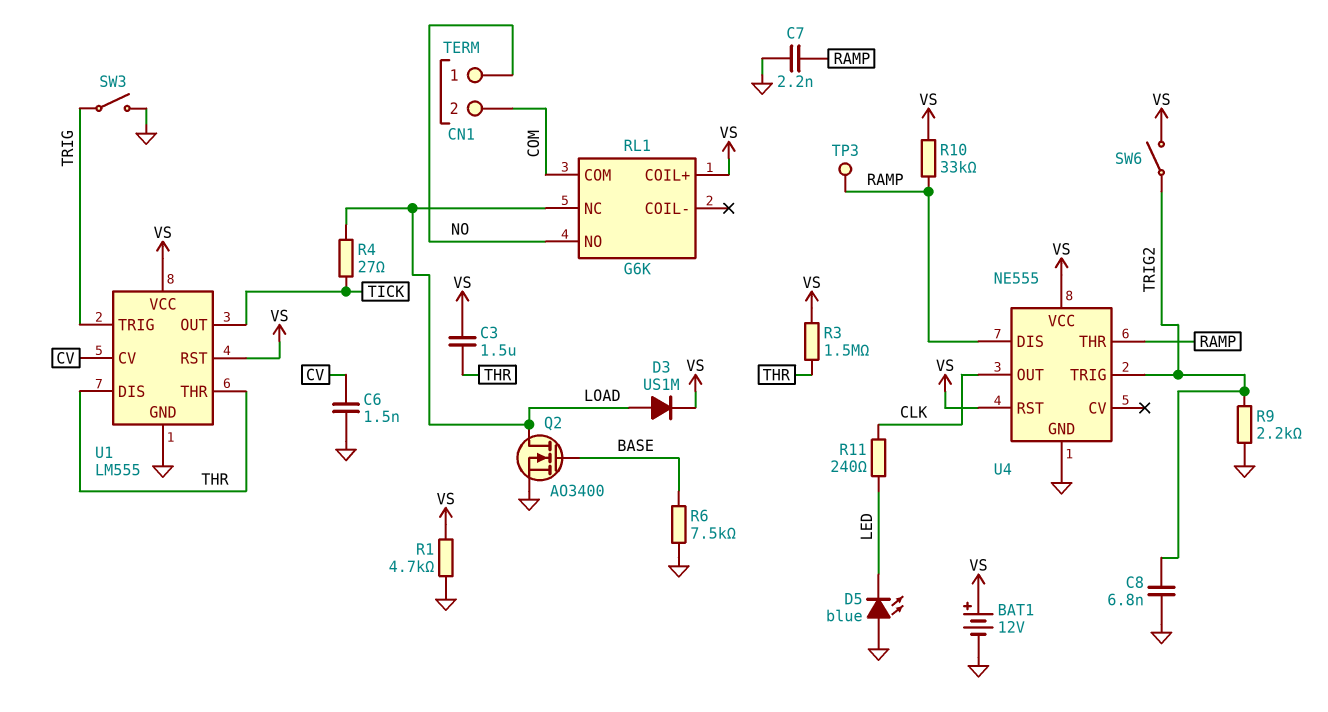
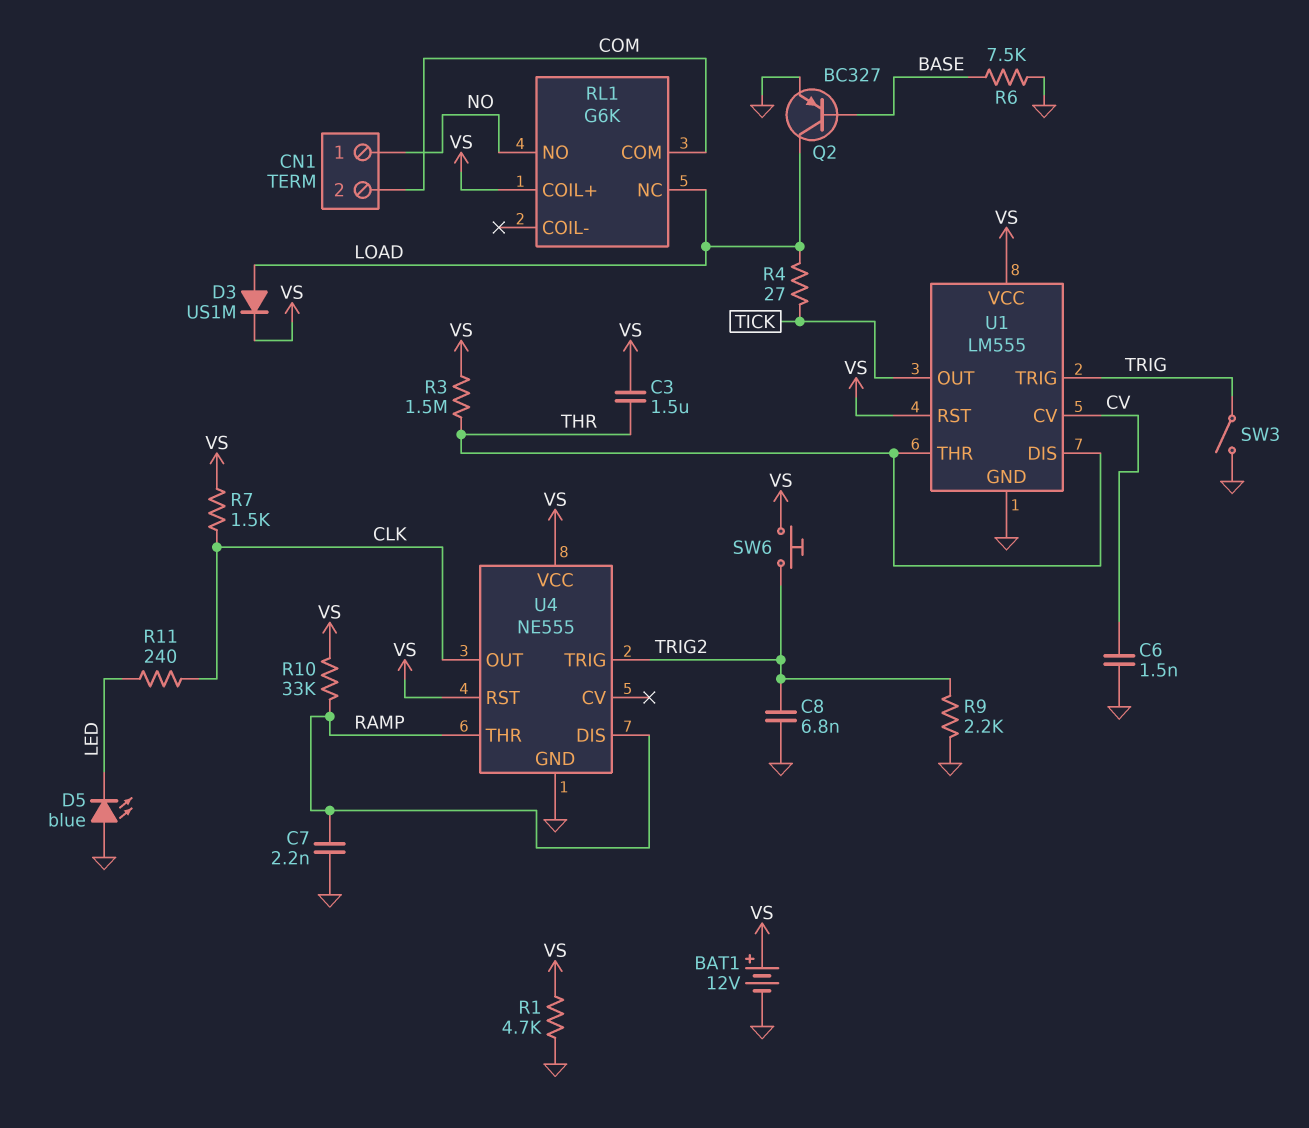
Q2: NMOS AO3400 (G BASE, D LOAD, S GND) -> PNP BC327 (B BASE, C LOAD, E GND)
R7: none -> 1.5k (CLK, VS)
SW6: switch (TRIG2, VS) -> button (TRIG2, VS)
TP3: test point (RAMP) -> none

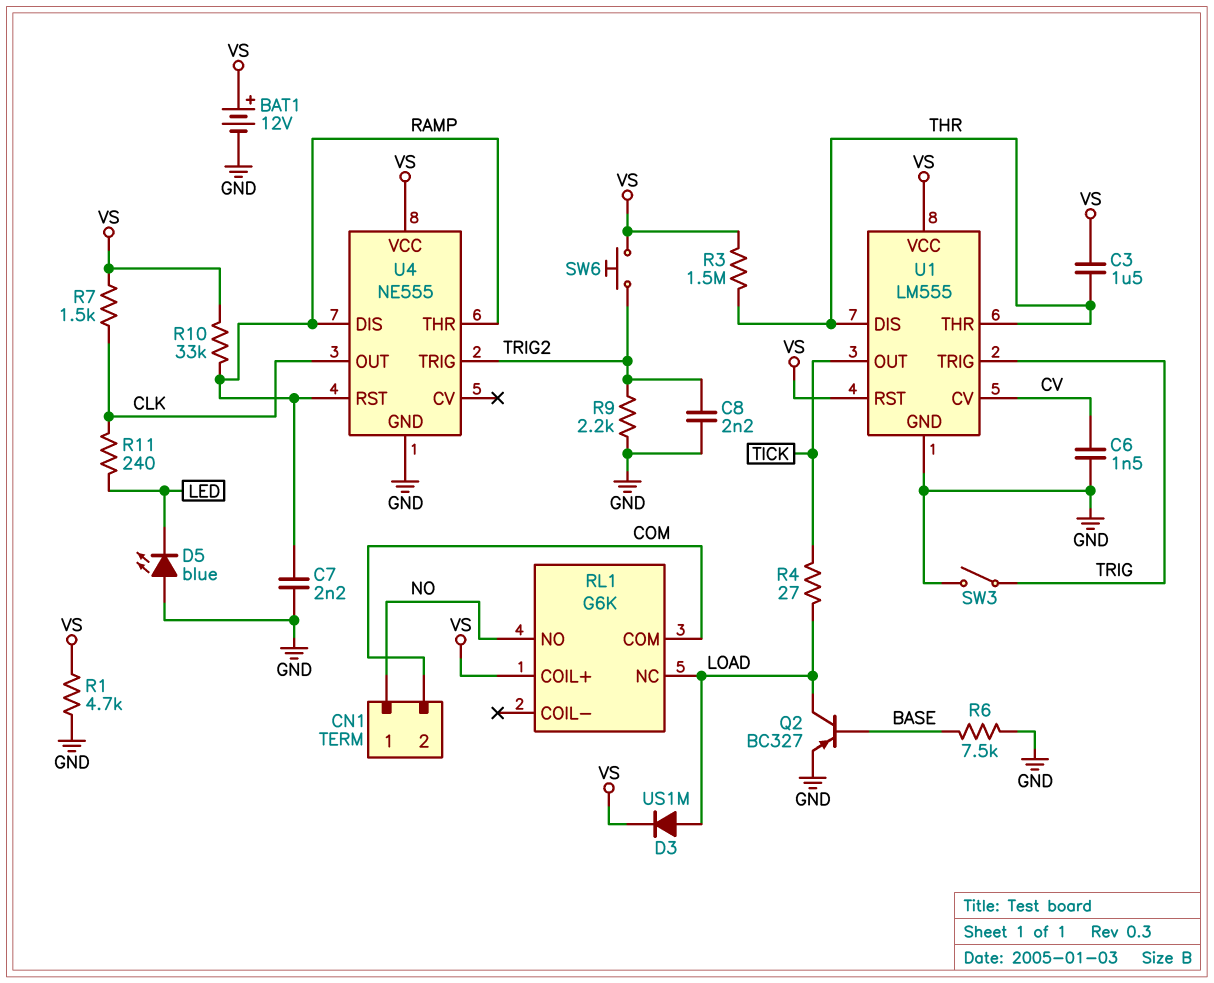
C8: 6.8nF (GND, TRIG2) -> 2.2nF (GND, TRIG2)
U4 pin RST: VS -> RAMP

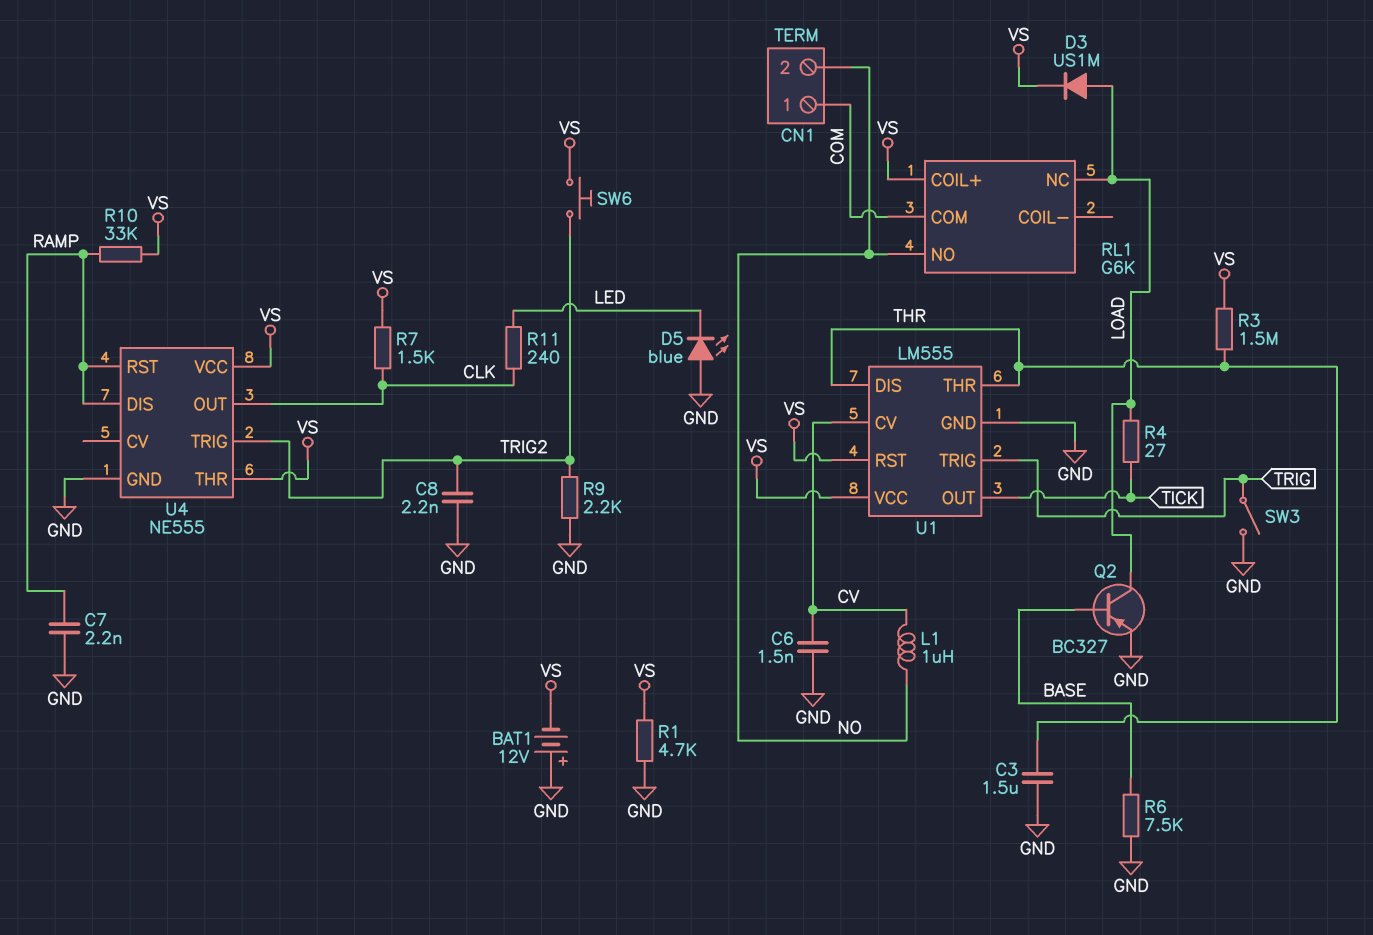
BAT1: 12V (plus VS, minus GND) -> 12V (plus GND, minus VS)
C3: 1.5uF (THR, VS) -> 1.5uF (GND, THR)
CN1 pin 1: NO -> COM
CN1 pin 2: COM -> NO
L1: none -> 1uH (CV, NO)
U4 pin THR: RAMP -> VS

